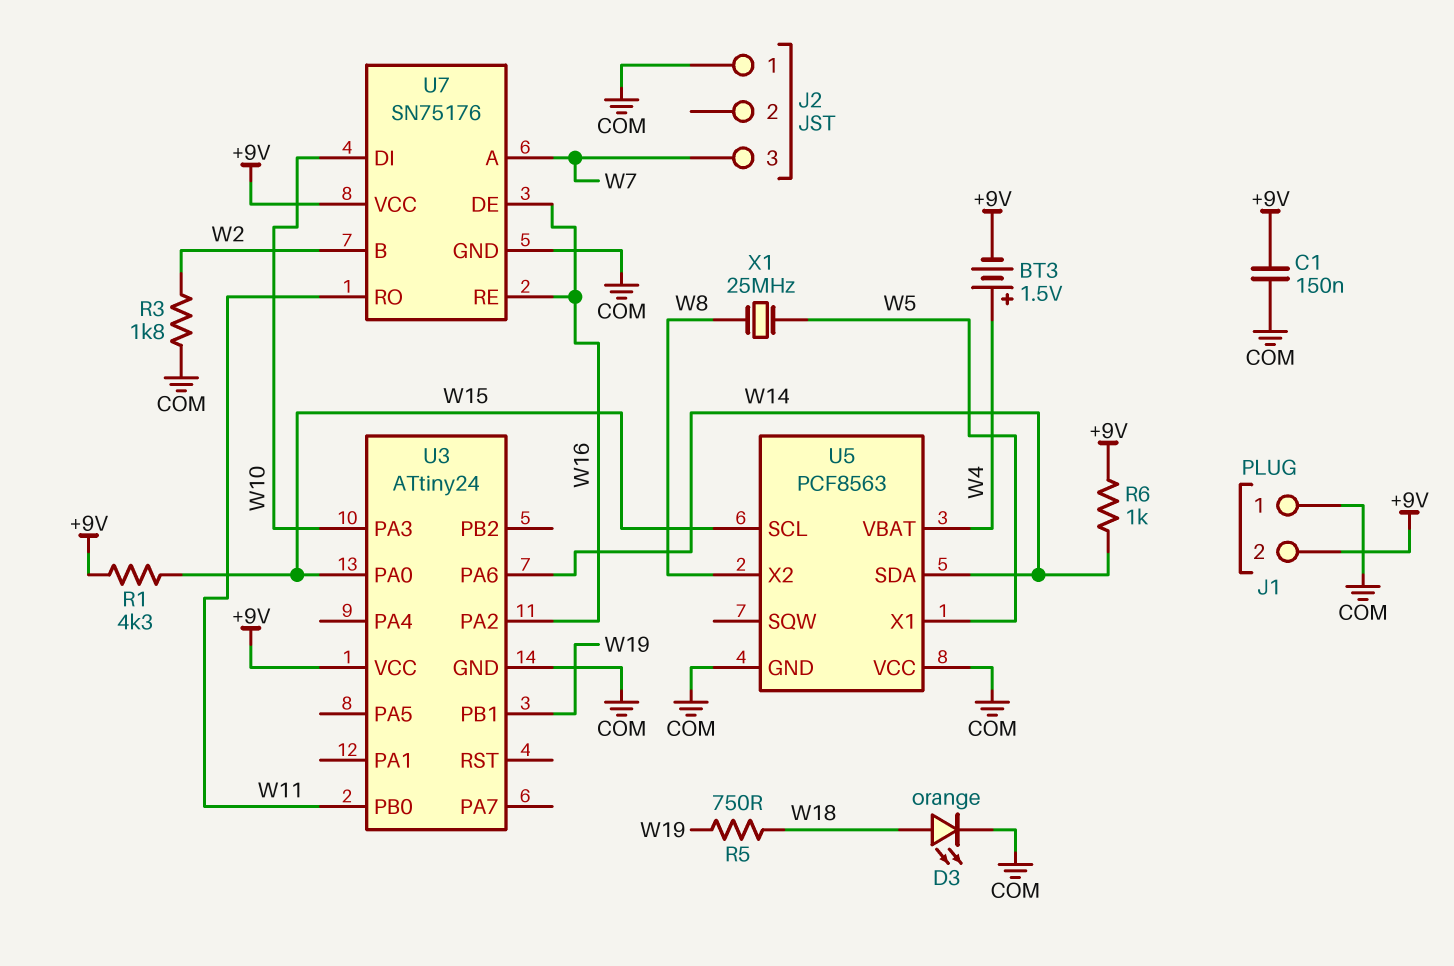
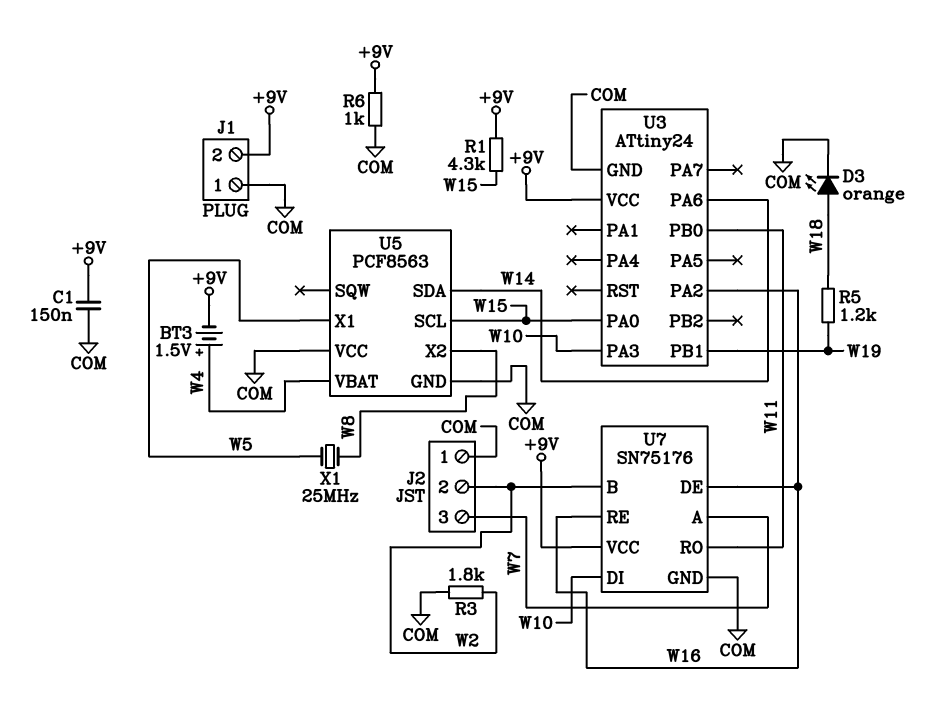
J2 pin 2: none -> W2
R5: 750 (W18, W19) -> 1.2k (W18, W19)
R6: 1k (+9V, W14) -> 1k (+9V, COM)

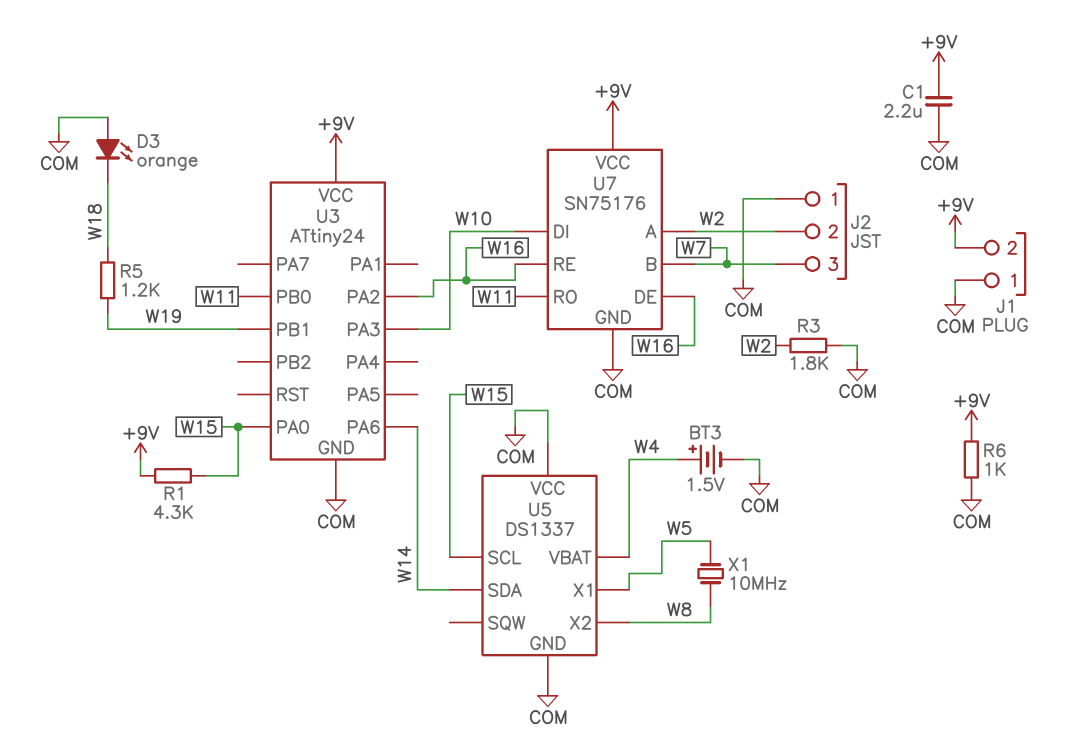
BT3: 1.5V (plus W4, minus +9V) -> 1.5V (plus W4, minus COM)
C1: 150nF (+9V, COM) -> 2.2uF (+9V, COM)
D3: LED orange (A W18, K COM) -> LED orange (A COM, K W18)
U5: PCF8563 -> DS1337
U7 pin A: W7 -> W2
U7 pin B: W2 -> W7
X1: 25MHz (W5, W8) -> 10MHz (W5, W8)

